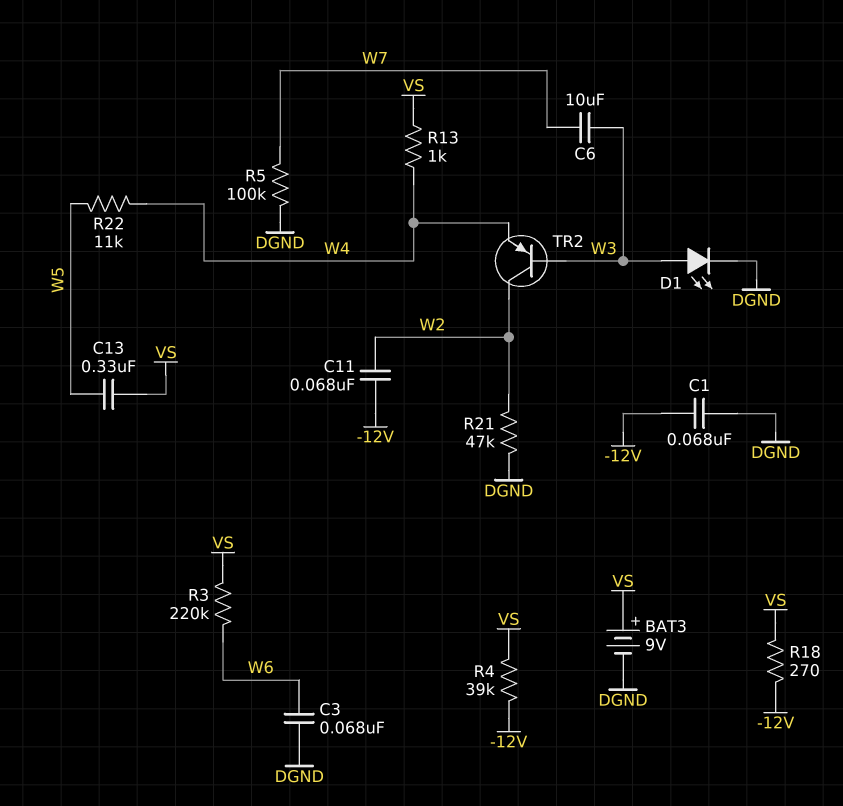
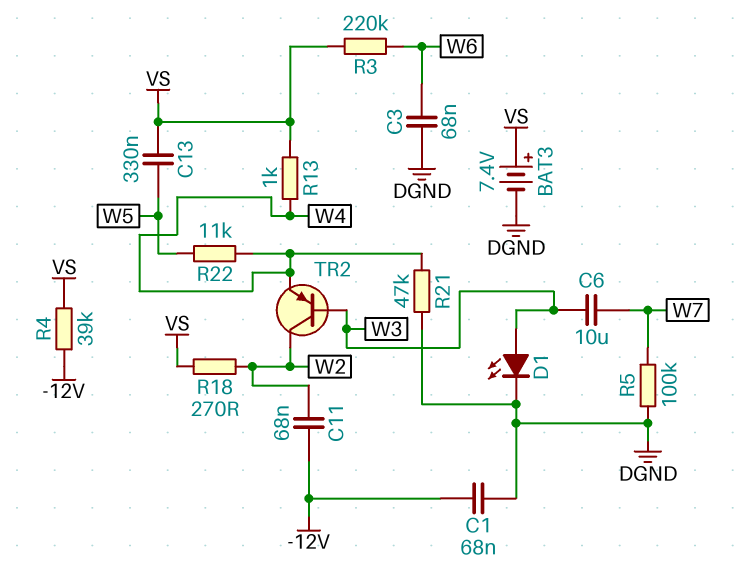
BAT3: 9V (plus VS, minus DGND) -> 7.4V (plus VS, minus DGND)
R18: 270 (-12V, VS) -> 270 (VS, W2)
R21: 47k (DGND, W2) -> 47k (DGND, W4)

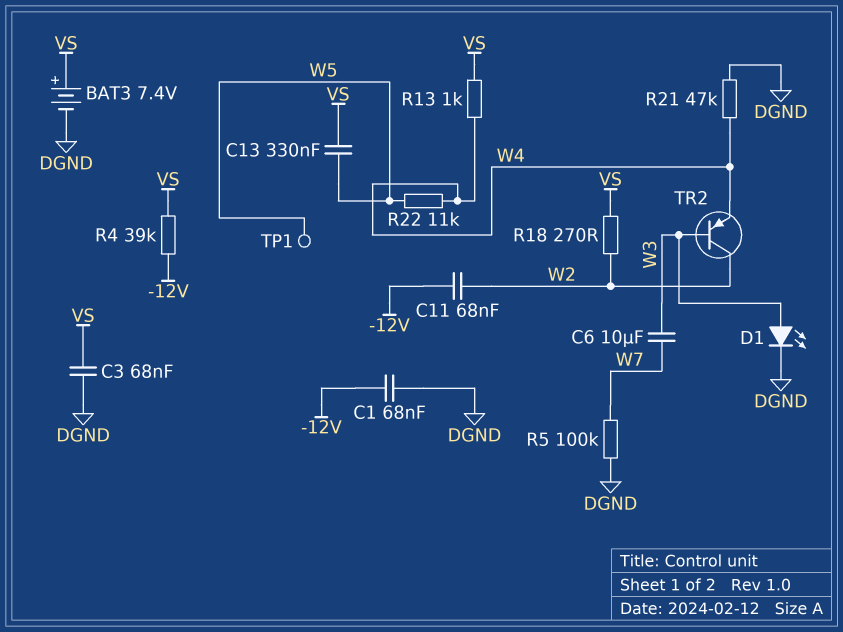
C3: 68nF (DGND, W6) -> 68nF (DGND, VS)
R3: 220k (VS, W6) -> none
TP1: none -> test point (W5)

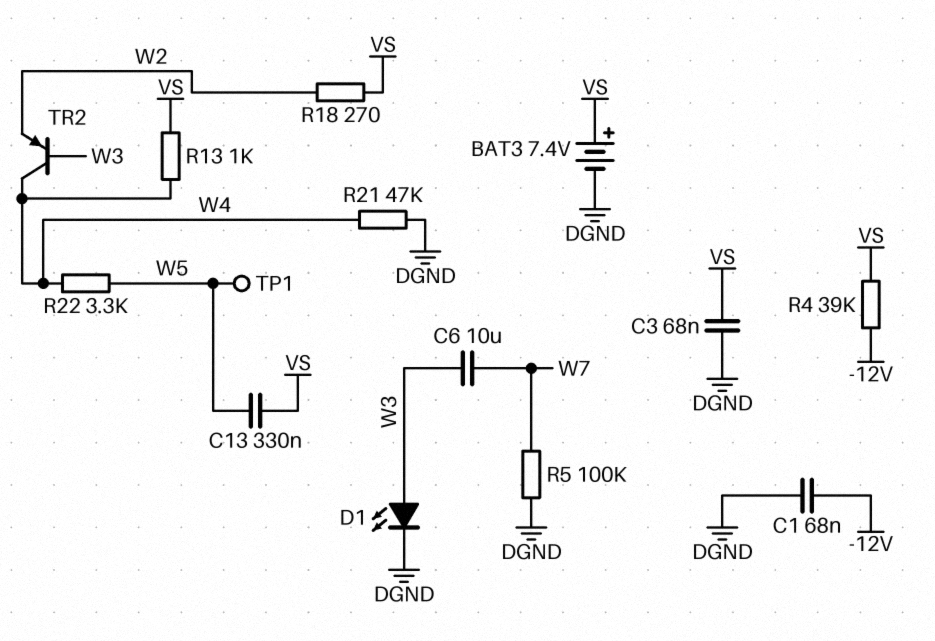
C11: 68nF (-12V, W2) -> none
R22: 11k (W4, W5) -> 3.3k (W4, W5)
TR2: PNP (B W3, C W2, E W4) -> PNP (B W3, C W4, E W2)

